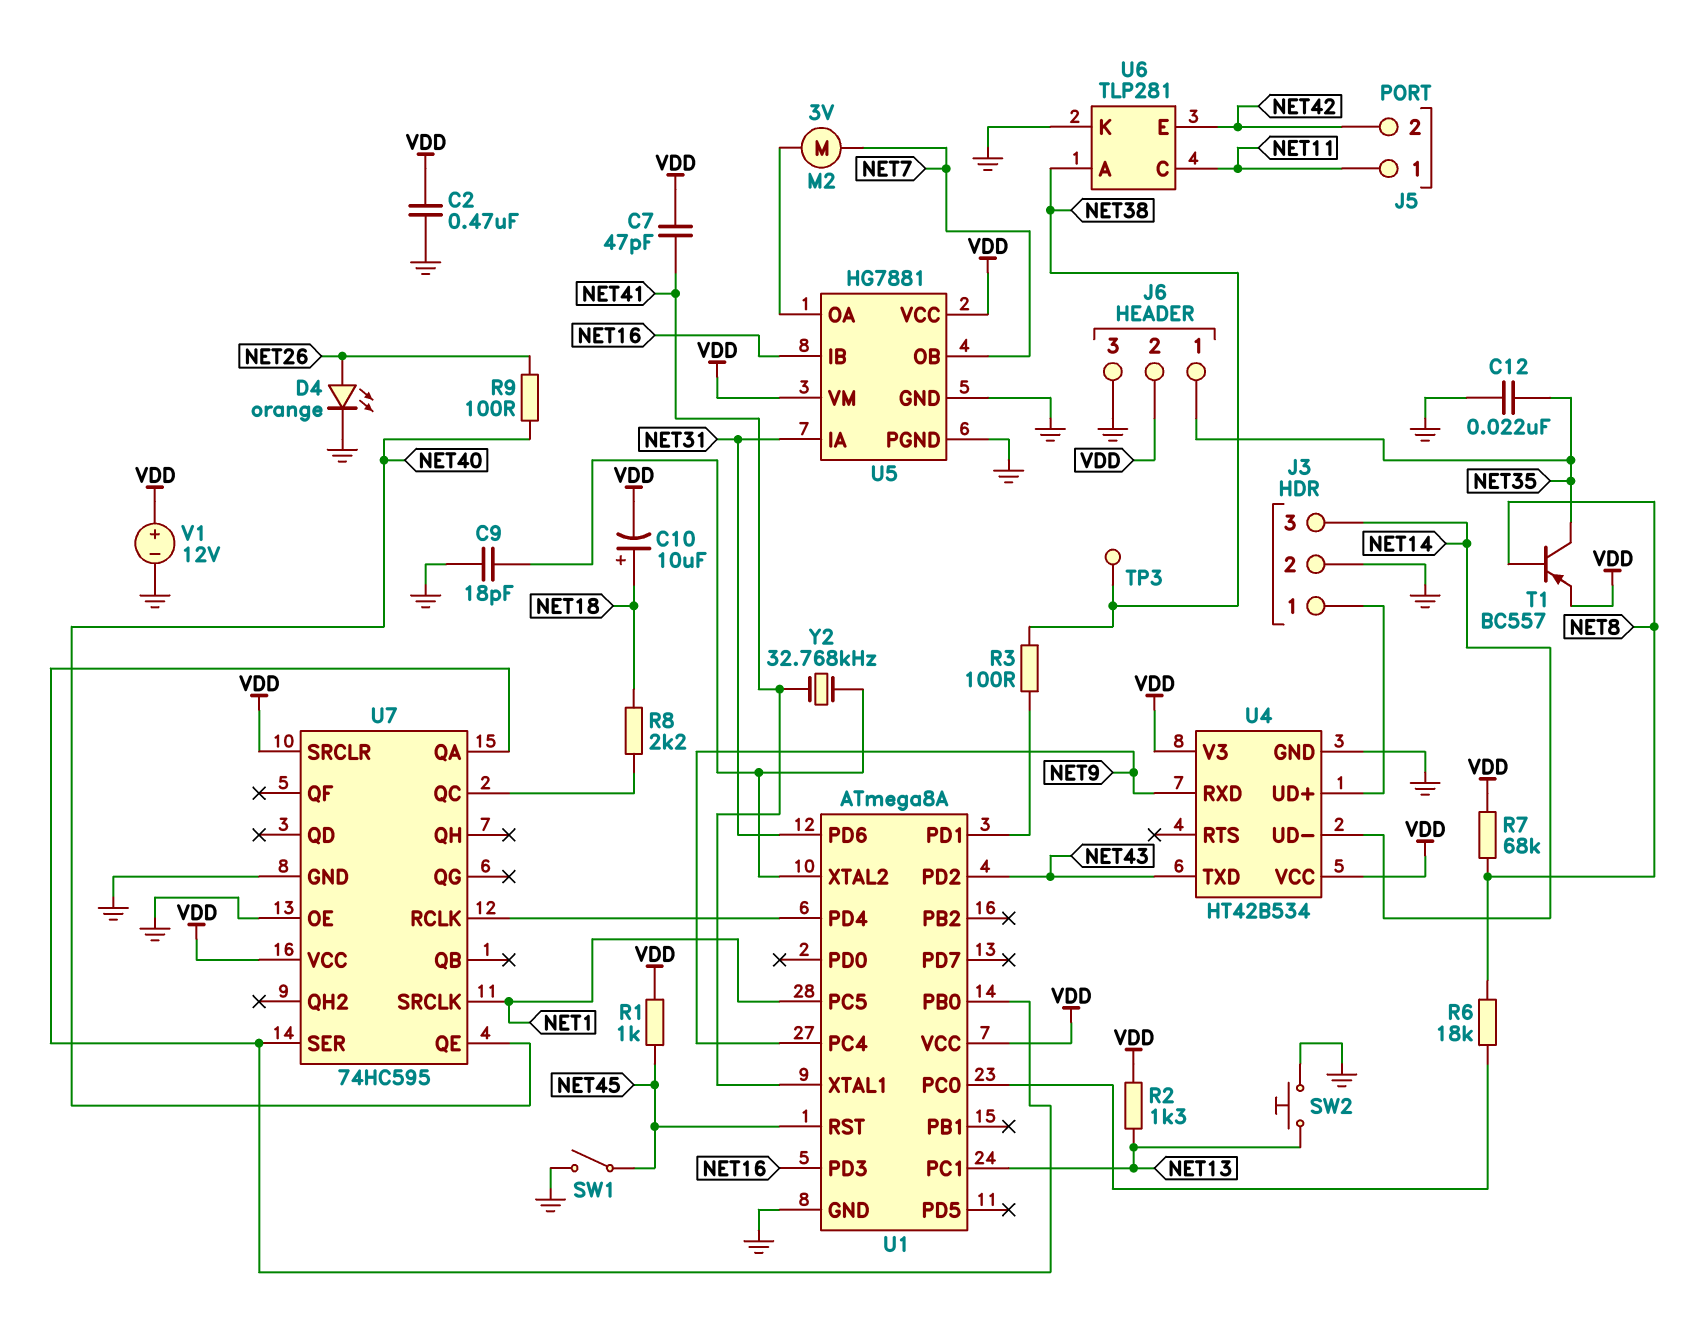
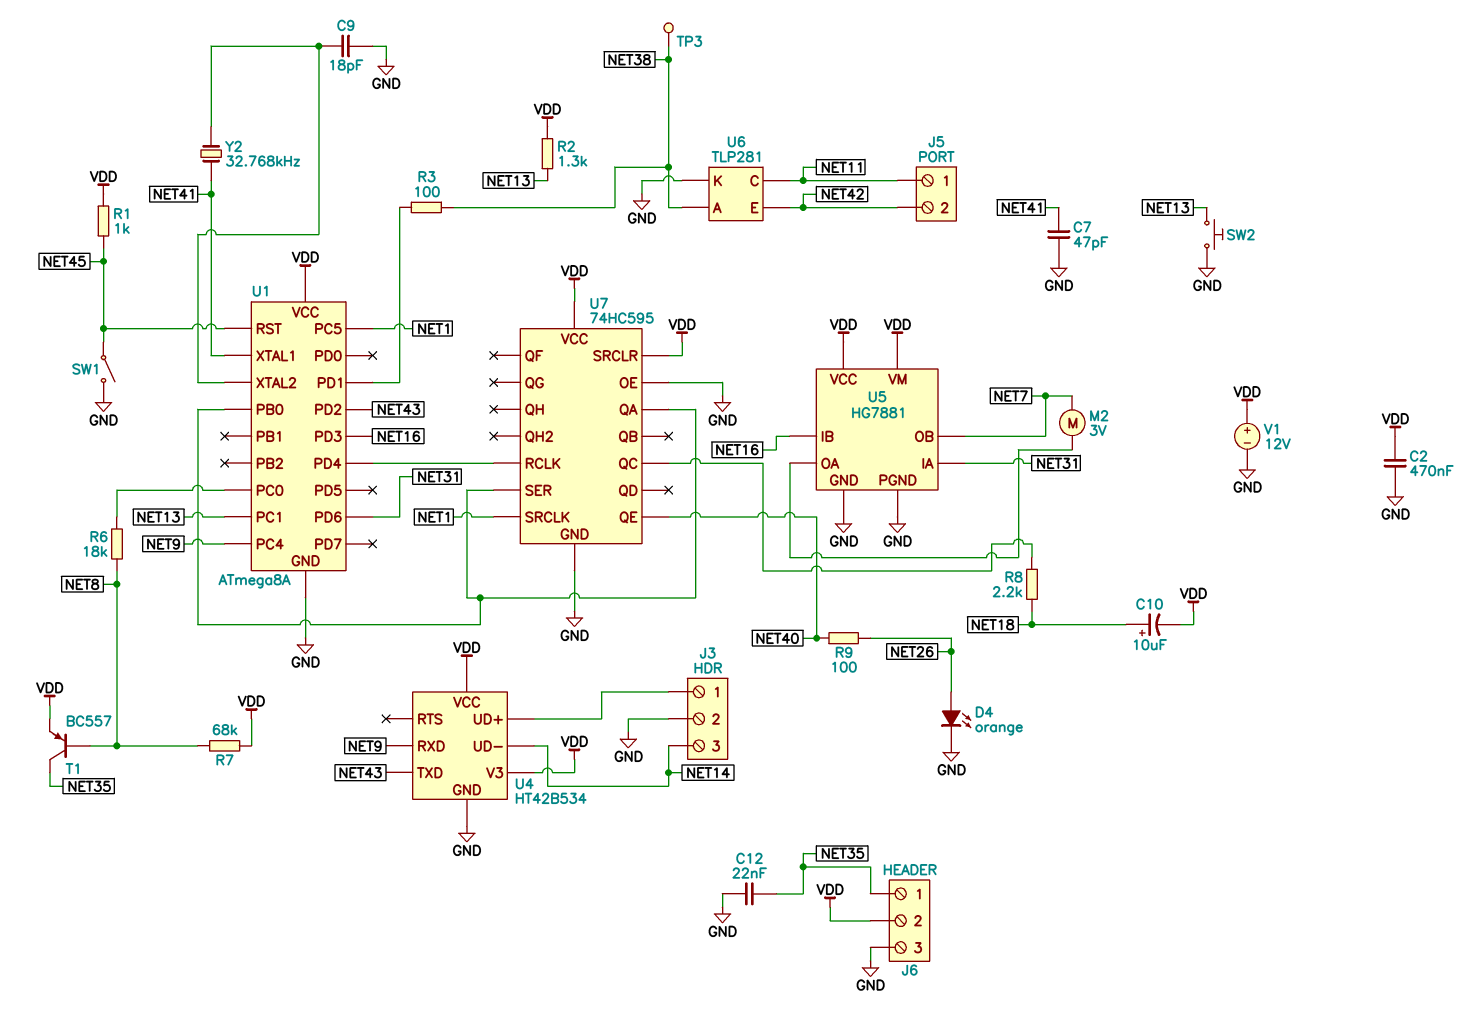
C7: 47pF (NET41, VDD) -> 47pF (GND, NET41)

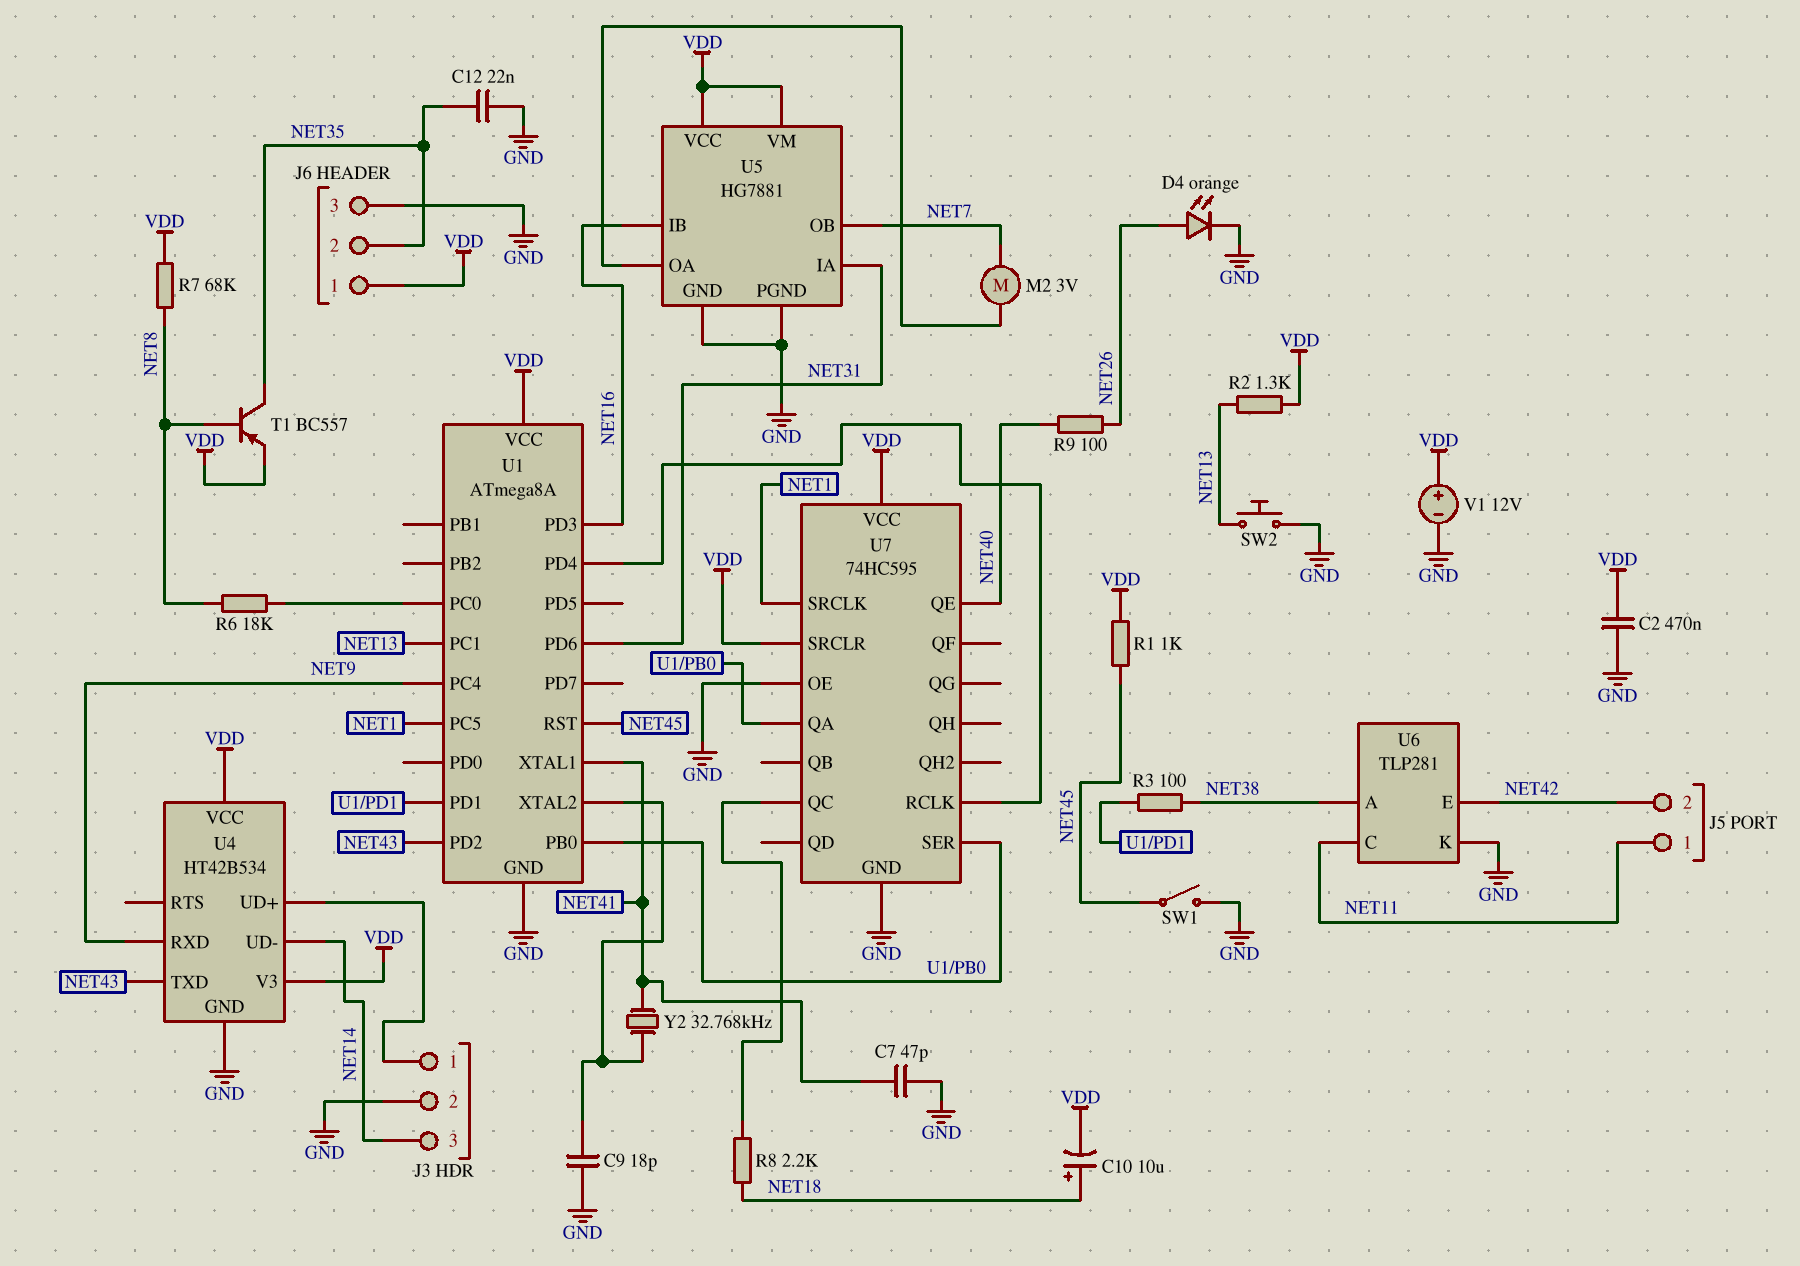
J6 pin 1: NET35 -> VDD
J6 pin 2: VDD -> NET35
TP3: test point (NET38) -> none

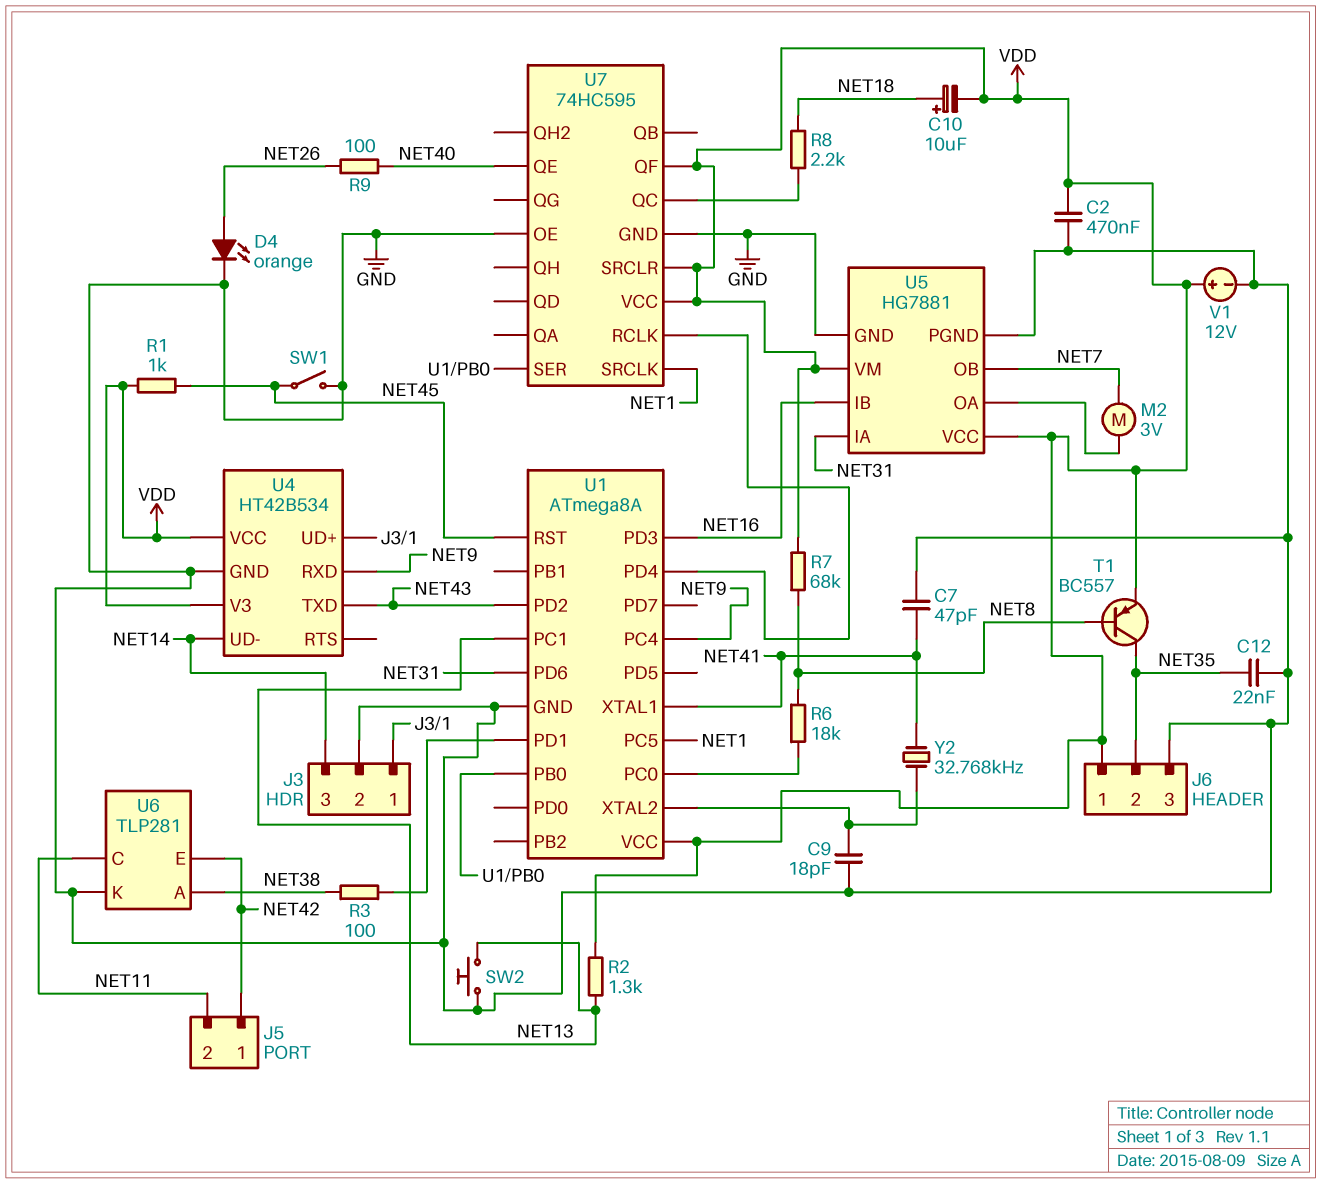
J5 pin 1: NET11 -> NET42
J5 pin 2: NET42 -> NET11
U7 pin QA: U1/PB0 -> none
U7 pin QF: none -> VDD

